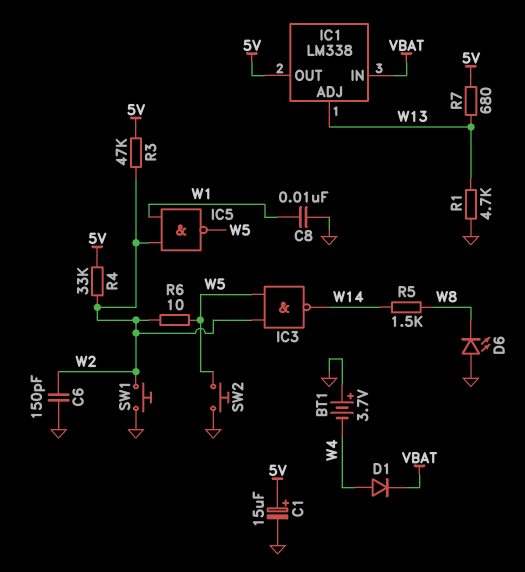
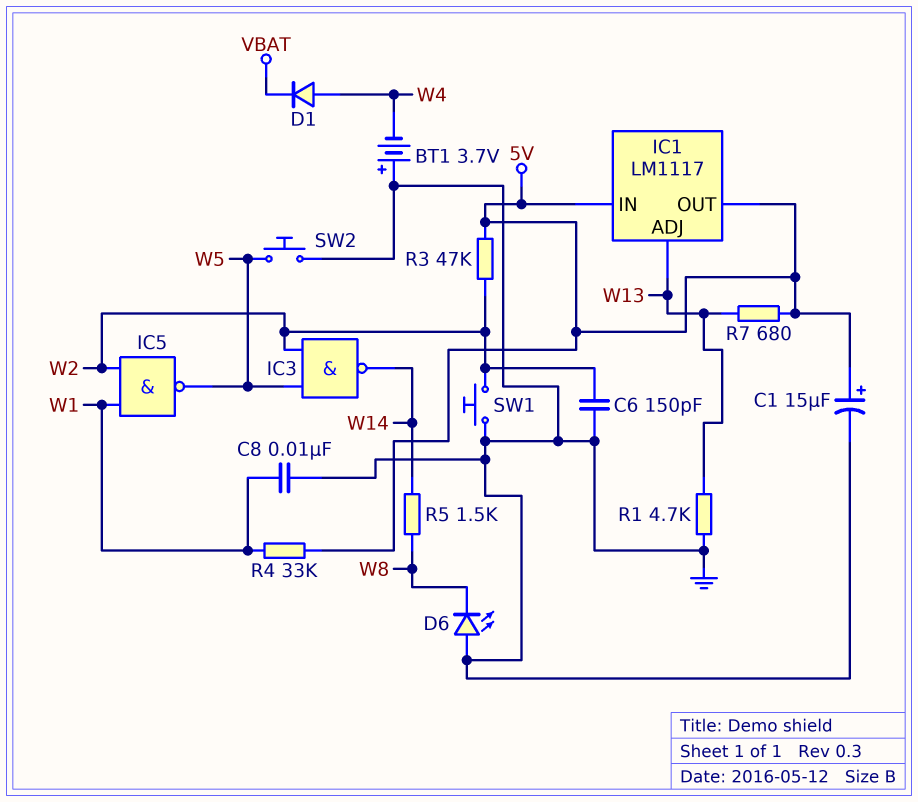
IC1: LM338 -> LM1117
IC1 pin IN: VBAT -> 5V
R4: 33k (5V, W2) -> 33k (5V, W1)
R6: 10 (W2, W5) -> none

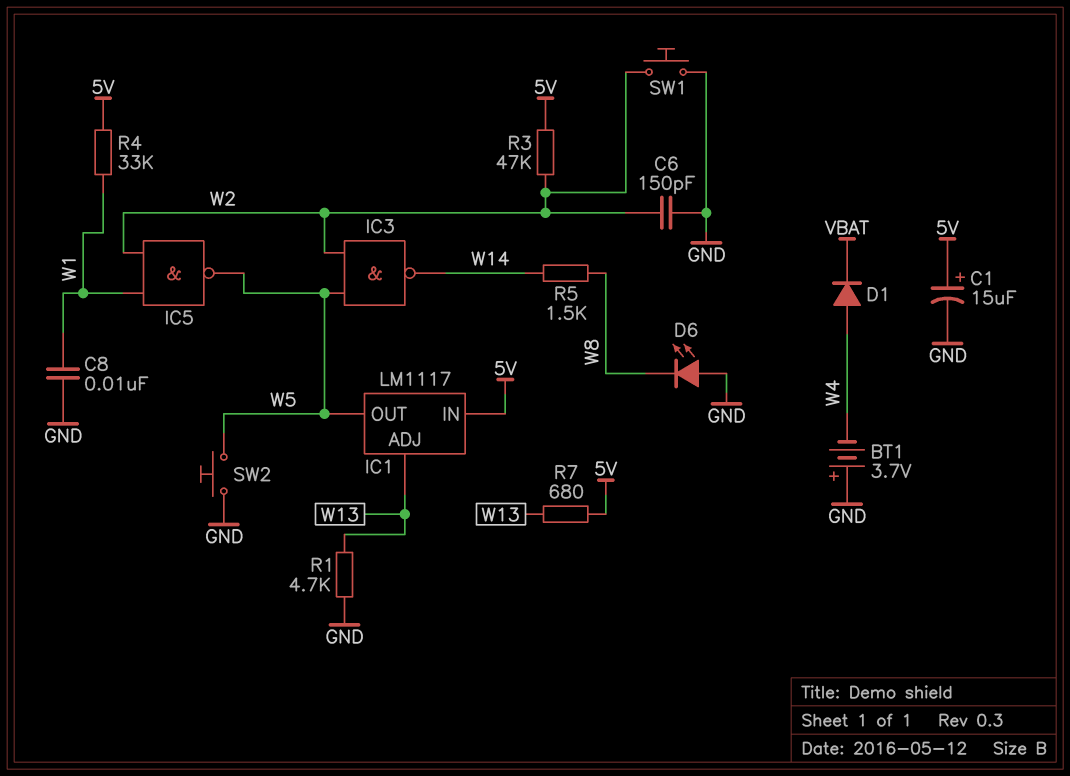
IC1 pin OUT: 5V -> W5

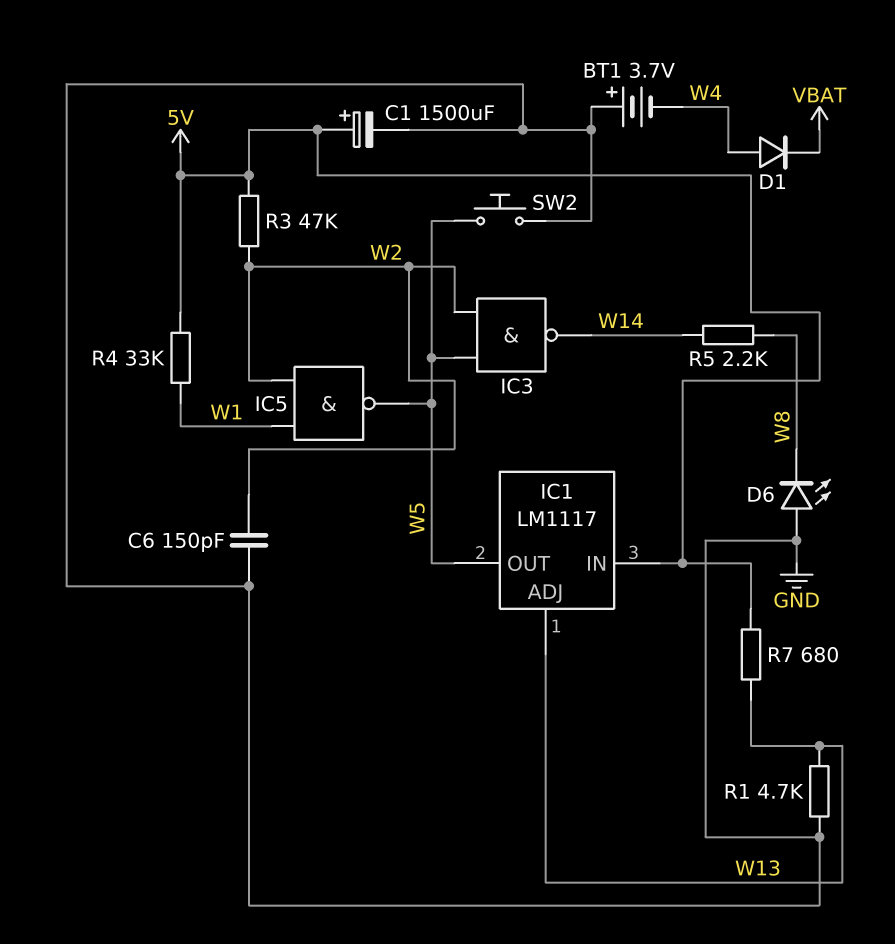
C1: 15uF (plus 5V, minus GND) -> 1500uF (plus 5V, minus GND)
C8: 10nF (GND, W1) -> none
R5: 1.5k (W8, W14) -> 2.2k (W8, W14)
SW1: button (GND, W2) -> none

